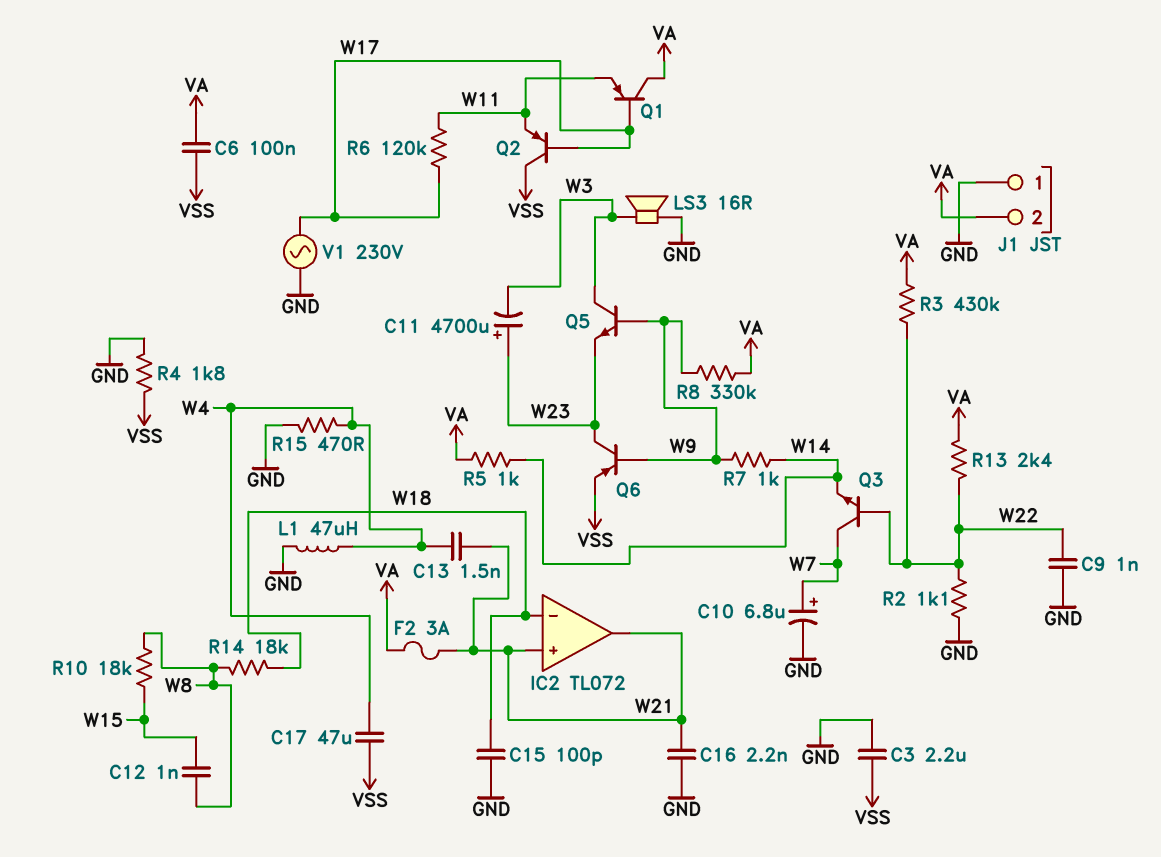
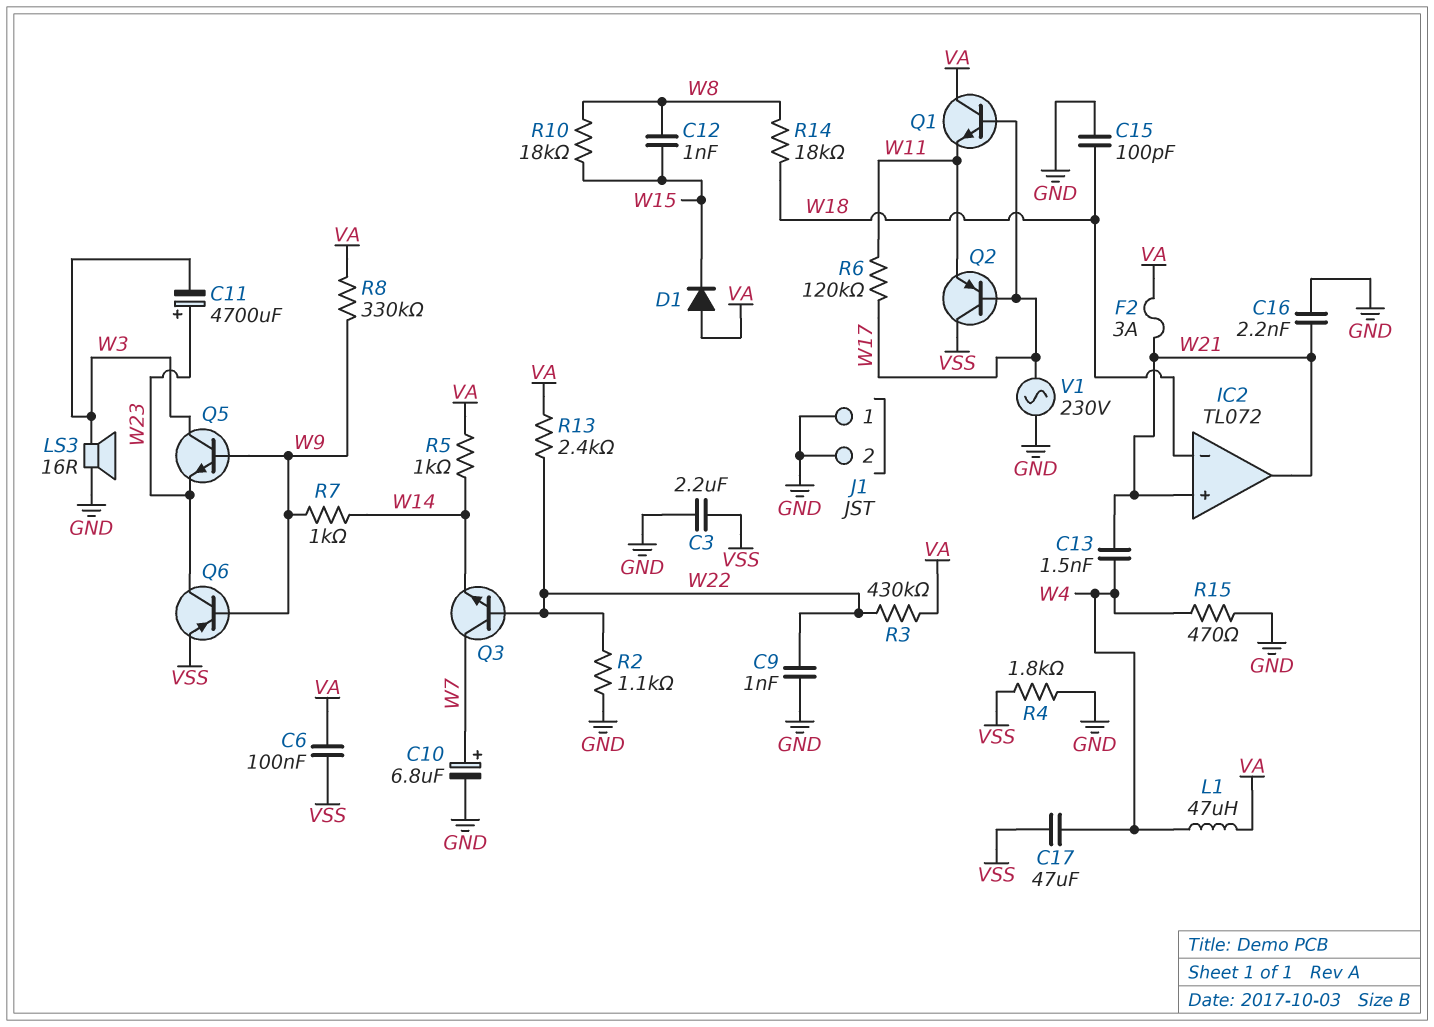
D1: none -> diode (A VA, K W15)
J1 pin 2: VA -> GND
L1: 47uH (GND, W4) -> 47uH (VA, W4)
Q1: PNP (B W17, C VA, E W11) -> NPN (B W17, C VA, E W11)

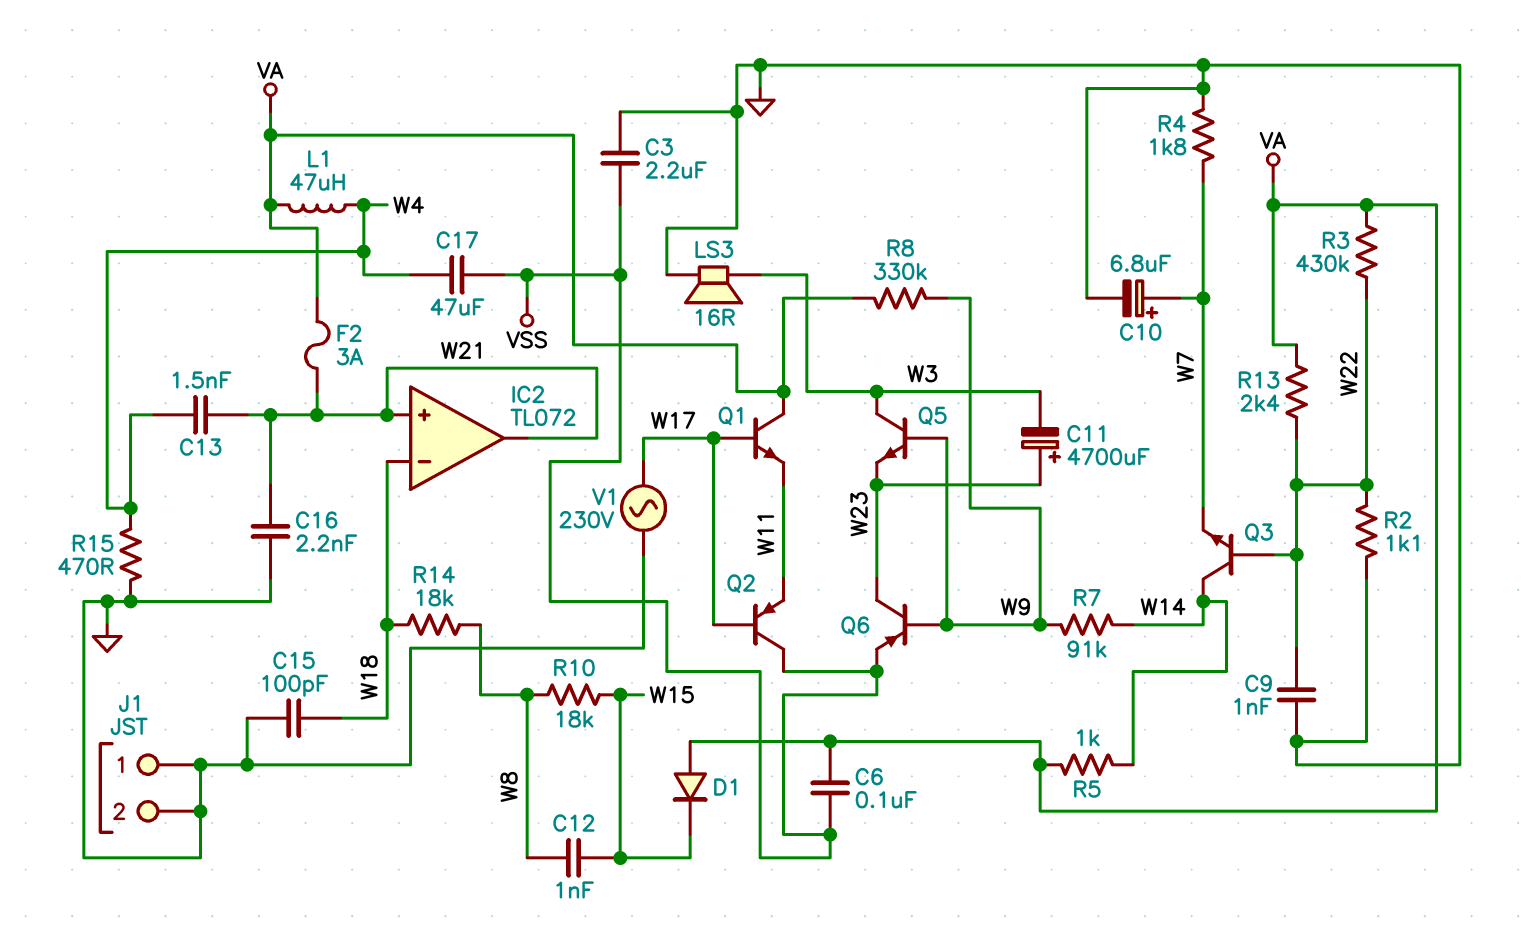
Q3: NPN (B W22, C W7, E W14) -> NPN (B W22, C W14, E W7)
R4: 1.8k (GND, VSS) -> 1.8k (GND, W7)
R6: 120k (W11, W17) -> none
R7: 1k (W9, W14) -> 91k (W9, W14)

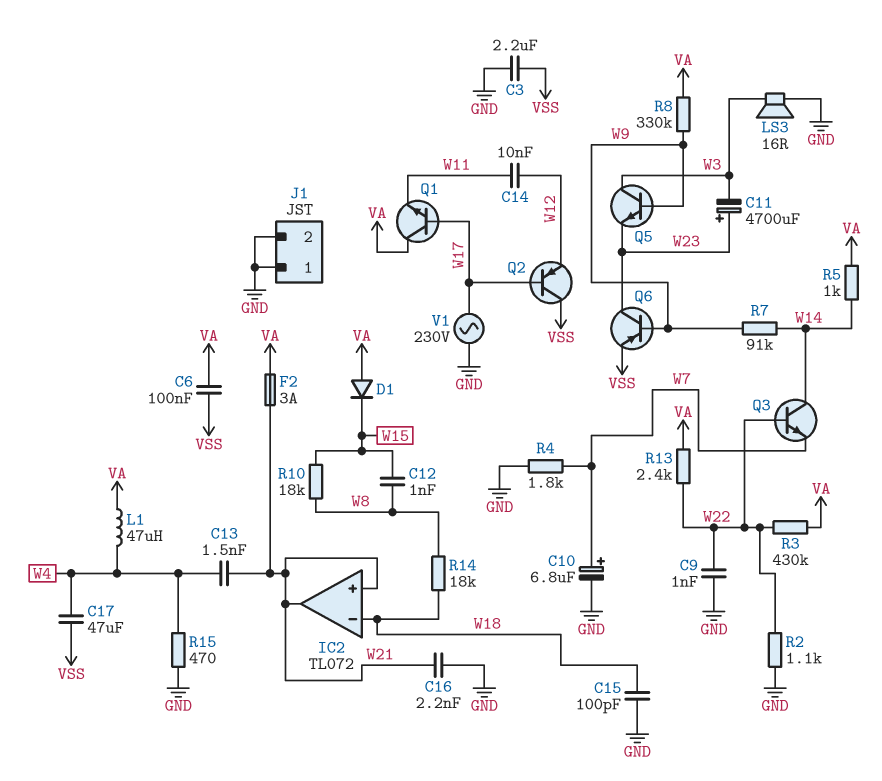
C14: none -> 10nF (W11, W12)
Q2: PNP (B W17, C VSS, E W11) -> PNP (B W17, C VSS, E W12)

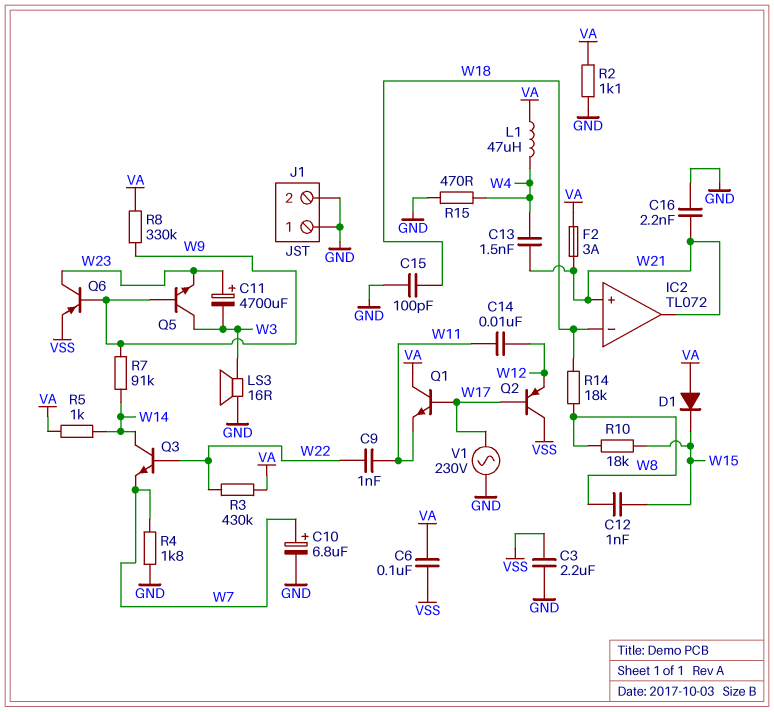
C9: 1nF (GND, W22) -> 1nF (W11, W22)
C17: 47uF (VSS, W4) -> none
R2: 1.1k (GND, W22) -> 1.1k (GND, VA)
R13: 2.4k (VA, W22) -> none

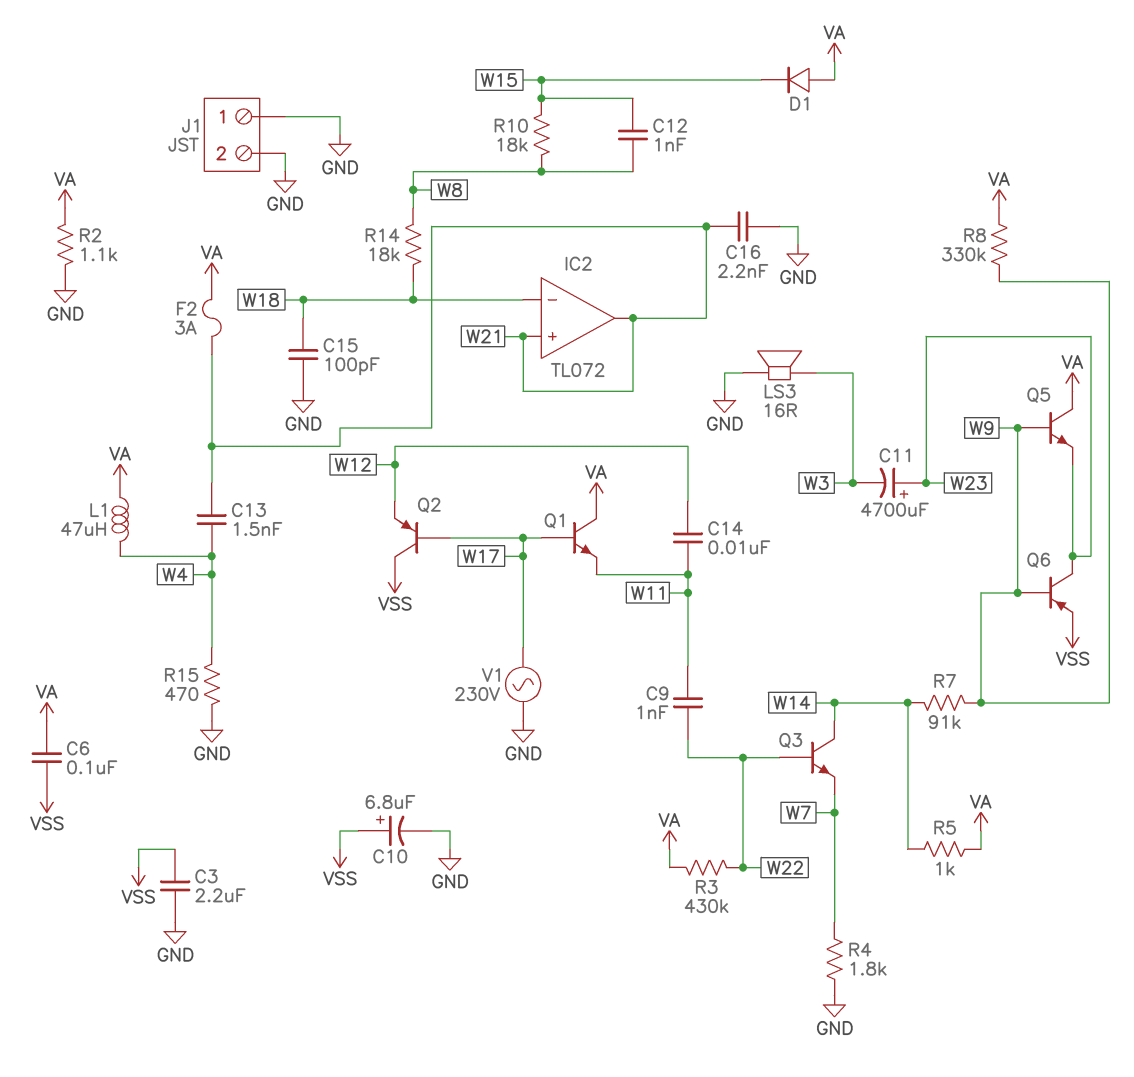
C10: 6.8uF (plus W7, minus GND) -> 6.8uF (plus VSS, minus GND)
Q5: NPN (B W9, C W3, E W23) -> NPN (B W9, C VA, E W23)

